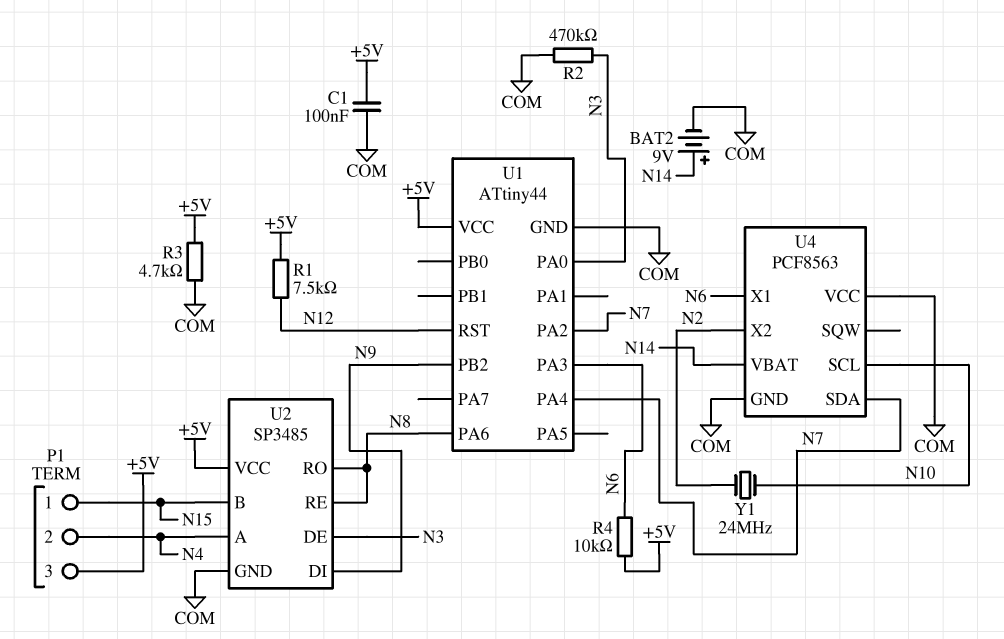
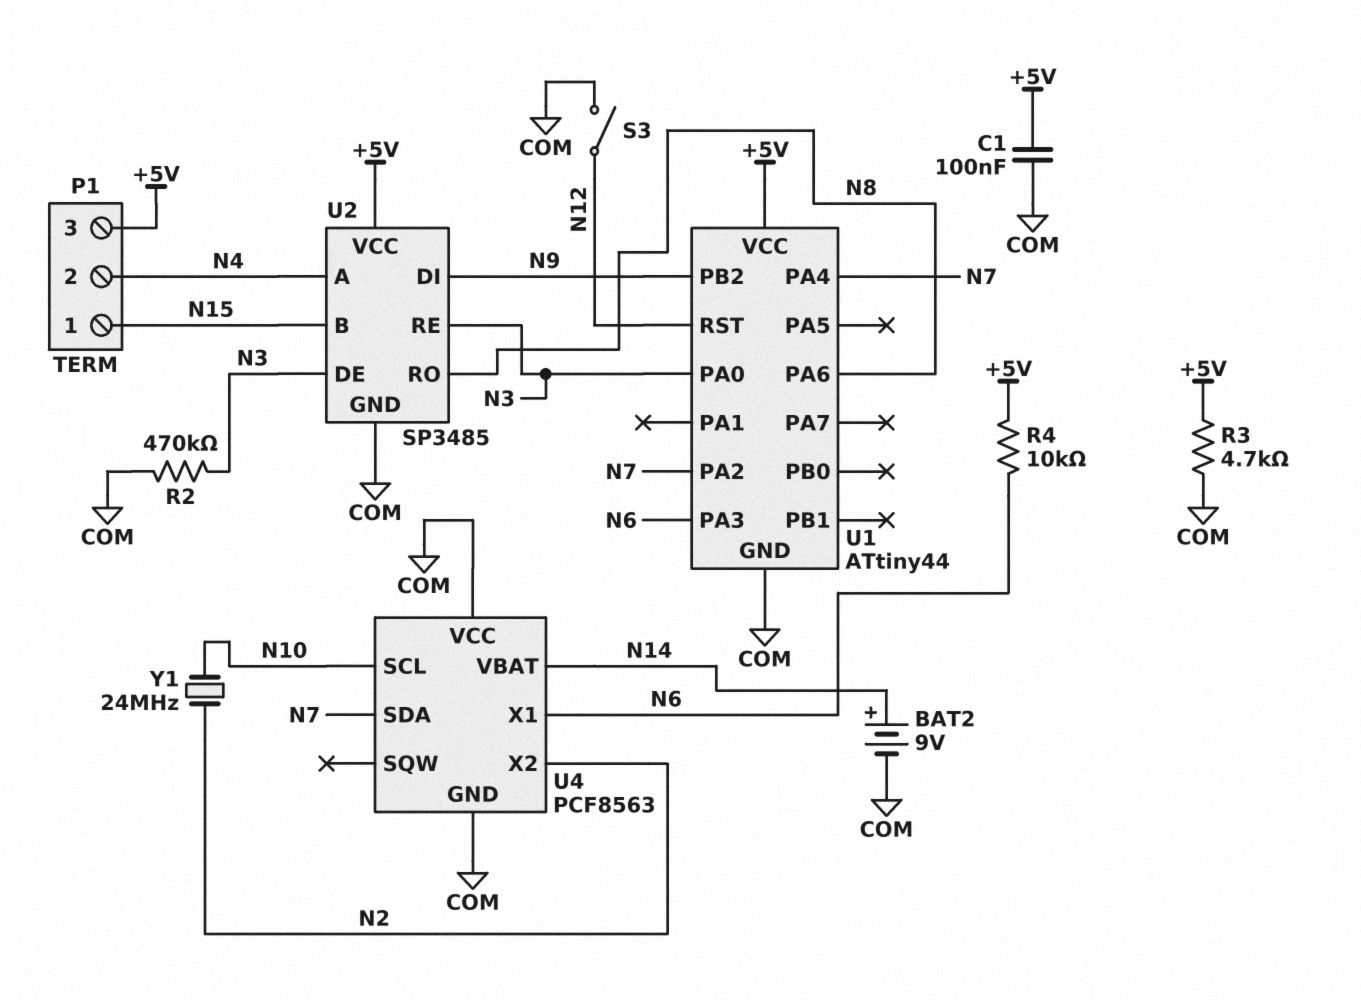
R1: 7.5k (+5V, N12) -> none
S3: none -> switch (COM, N12)
U2 pin RE: N8 -> N3

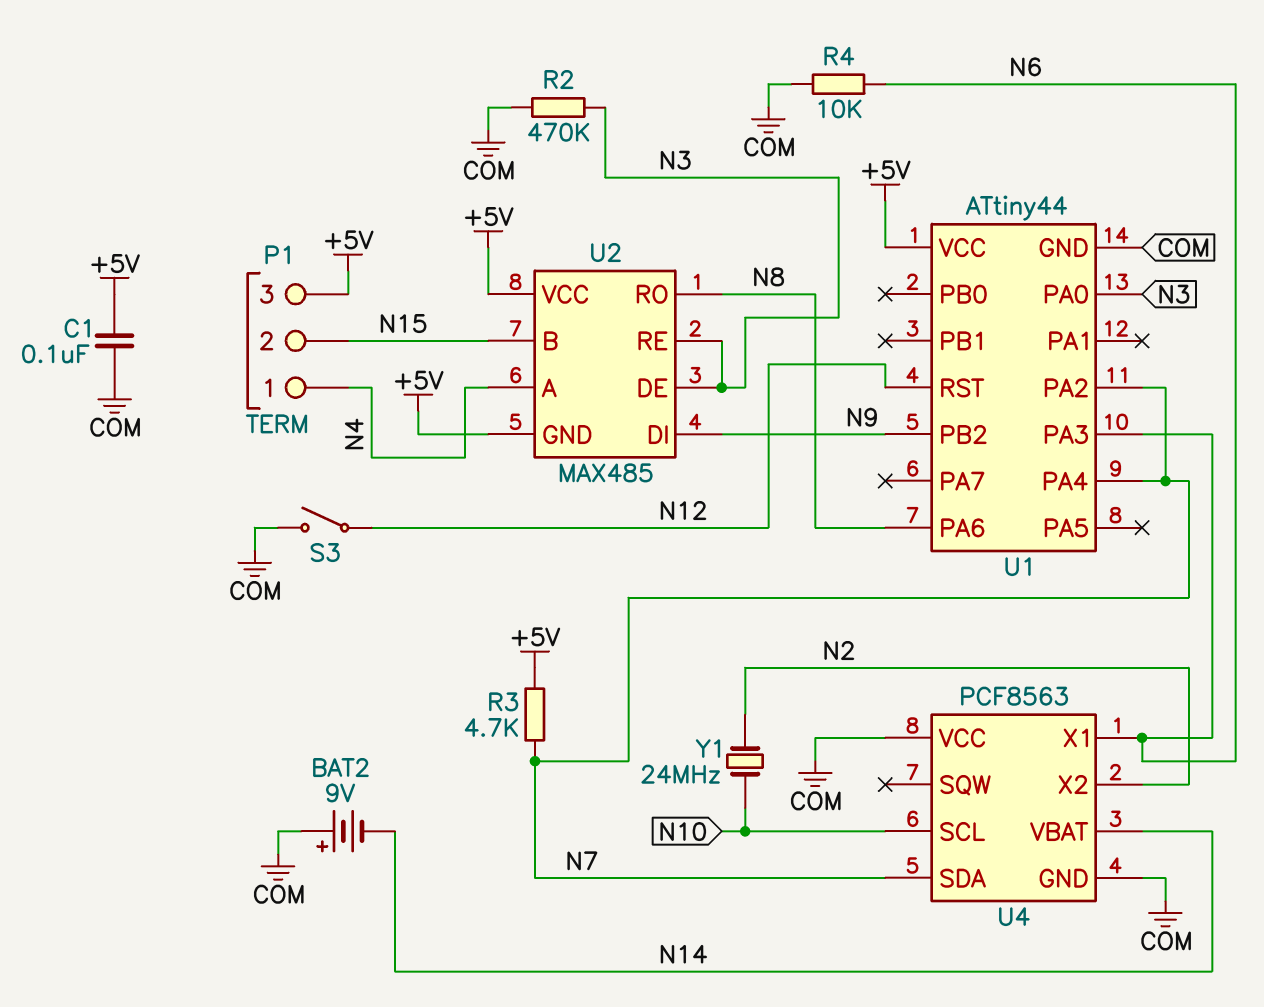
BAT2: 9V (plus N14, minus COM) -> 9V (plus COM, minus N14)
P1 pin 1: N15 -> N4
P1 pin 2: N4 -> N15
R3: 4.7k (+5V, COM) -> 4.7k (+5V, N7)
R4: 10k (+5V, N6) -> 10k (COM, N6)
U2: SP3485 -> MAX485
U2 pin GND: COM -> +5V

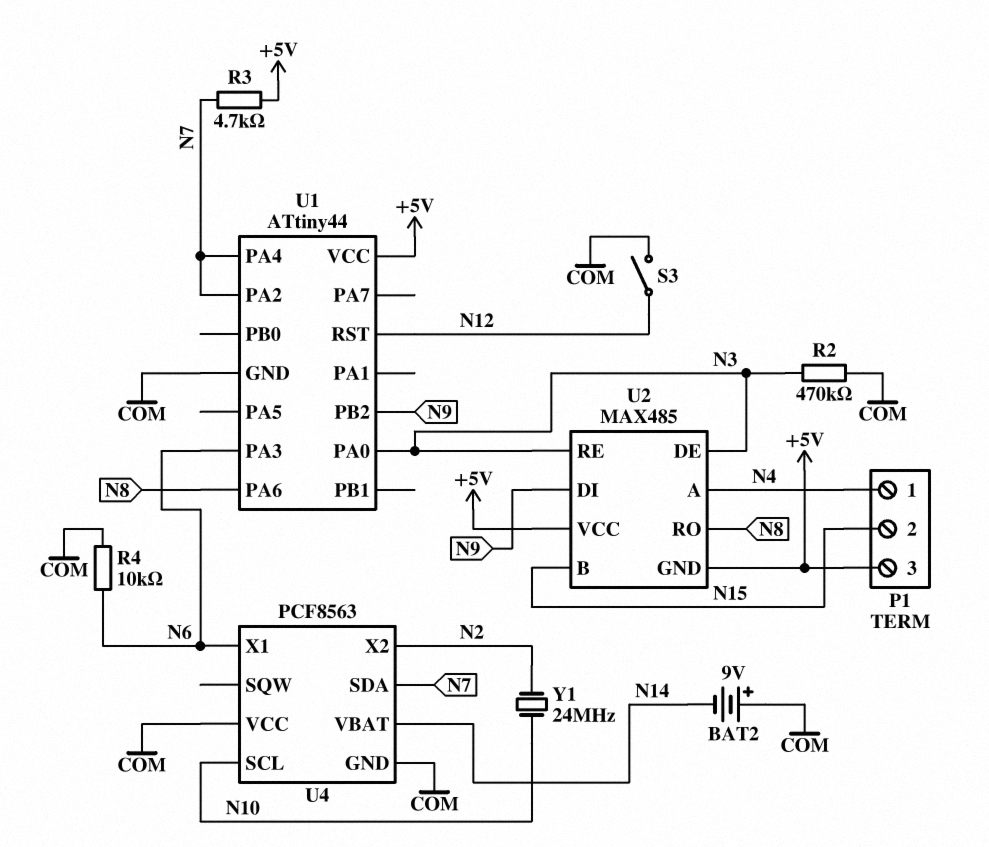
C1: 100nF (+5V, COM) -> none

